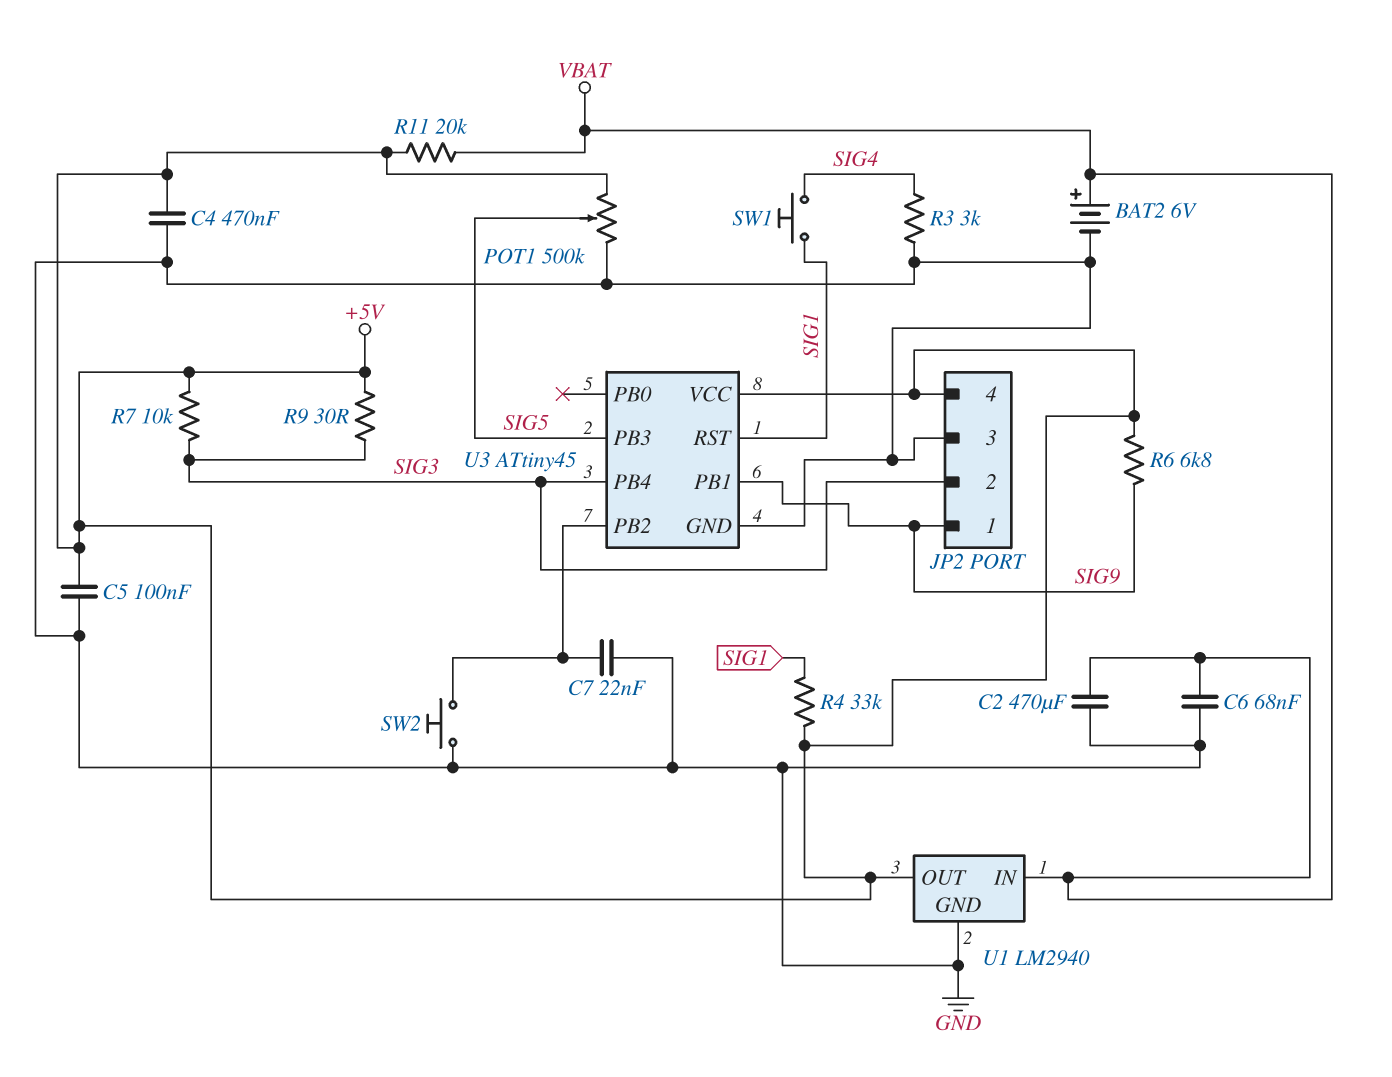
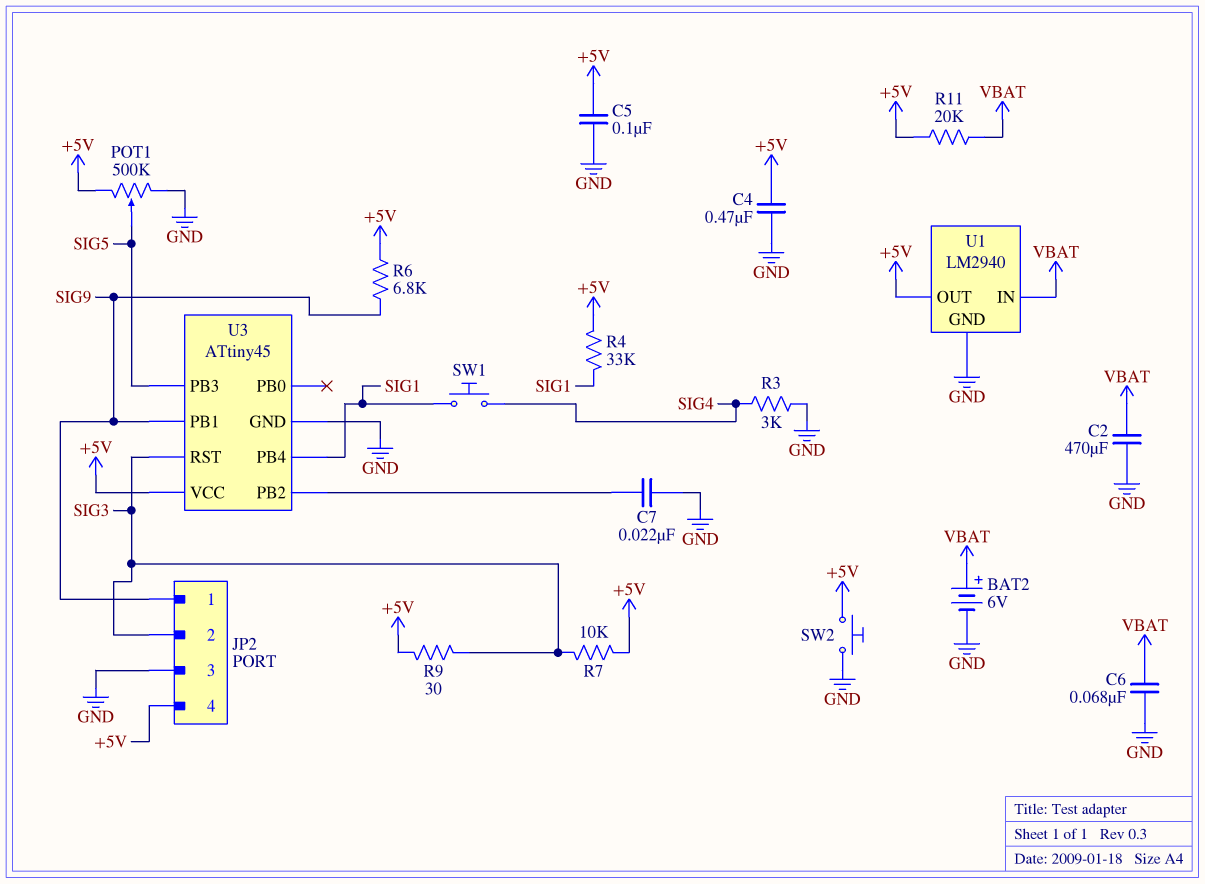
SW2: button (GND, U3/PB2) -> button (+5V, GND)
U3 pin PB4: SIG3 -> SIG1
U3 pin RST: SIG1 -> SIG3

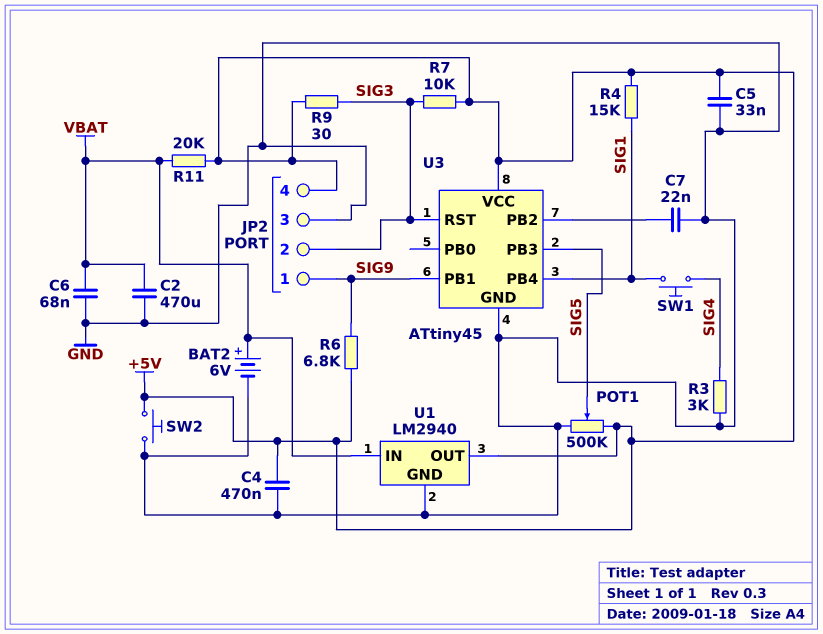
C5: 100nF (+5V, GND) -> 33nF (+5V, GND)
R4: 33k (+5V, SIG1) -> 15k (+5V, SIG1)

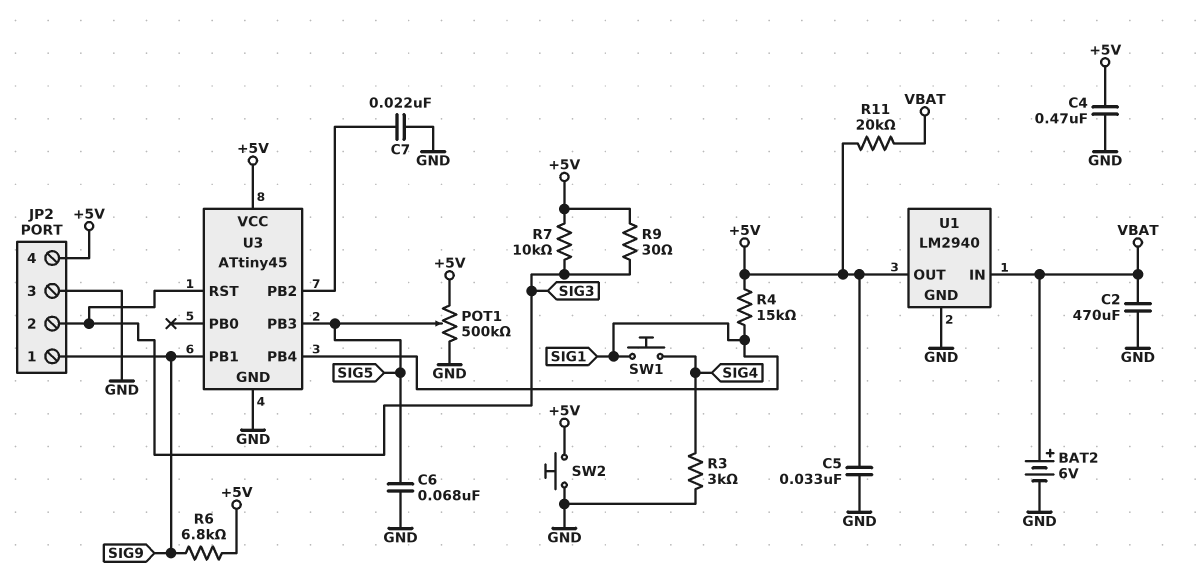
C6: 68nF (GND, VBAT) -> 68nF (GND, SIG5)

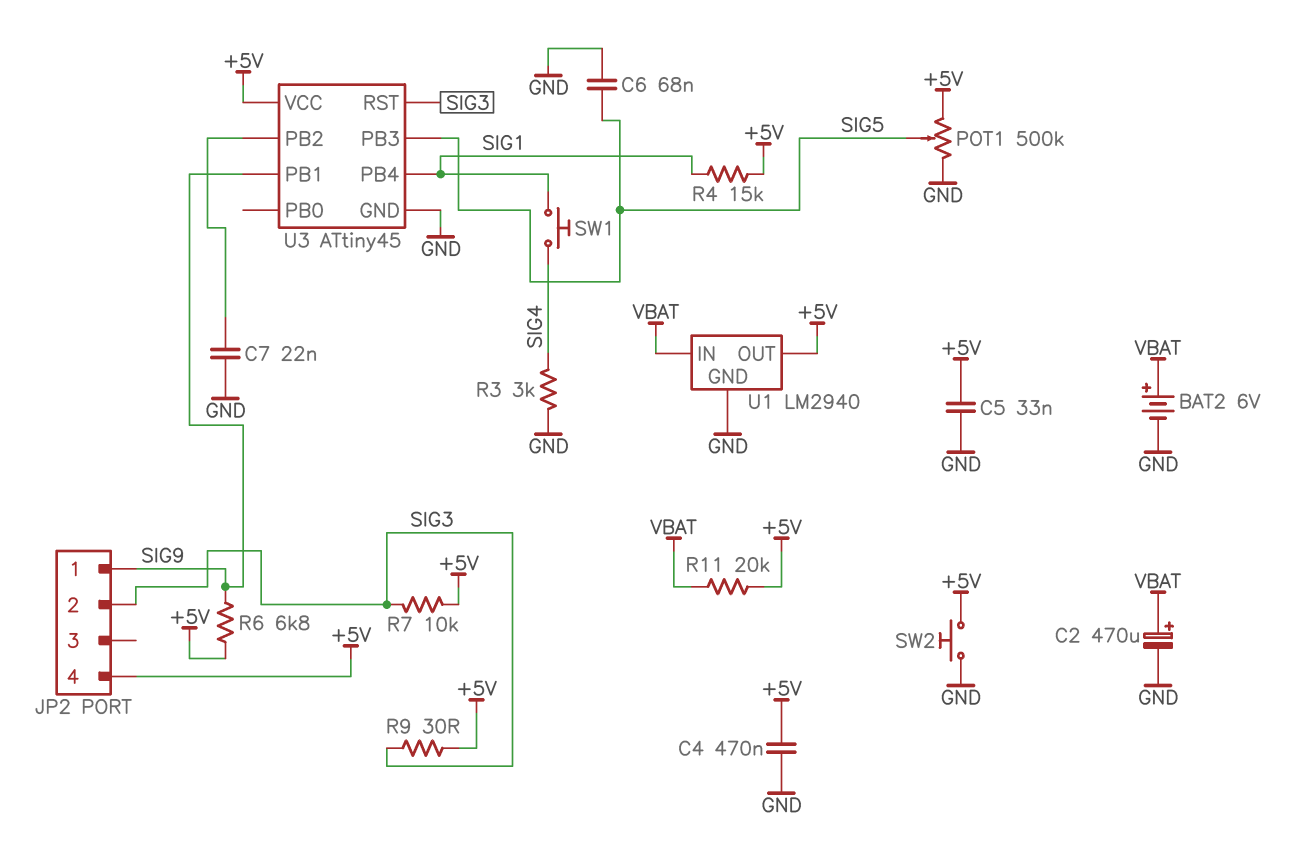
C2: 470uF (GND, VBAT) -> 470uF (plus VBAT, minus GND)
JP2 pin 3: GND -> none

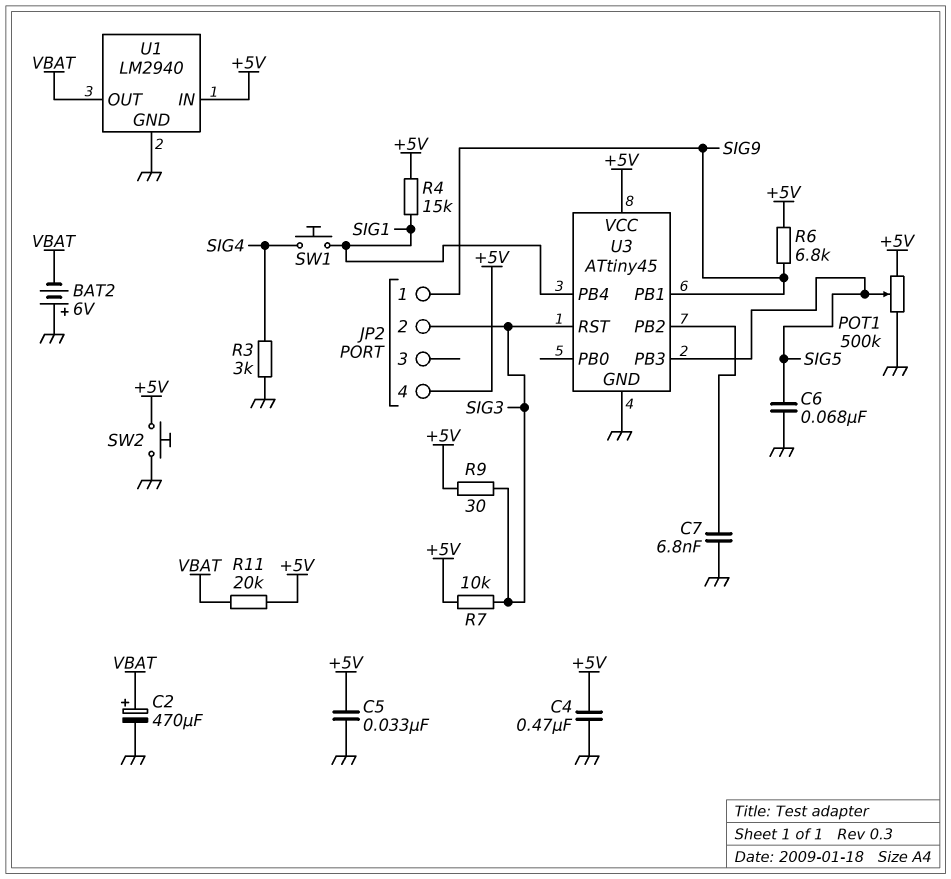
BAT2: 6V (plus VBAT, minus GND) -> 6V (plus GND, minus VBAT)
C7: 22nF (GND, U3/PB2) -> 6.8nF (GND, U3/PB2)
U1 pin IN: VBAT -> +5V
U1 pin OUT: +5V -> VBAT

